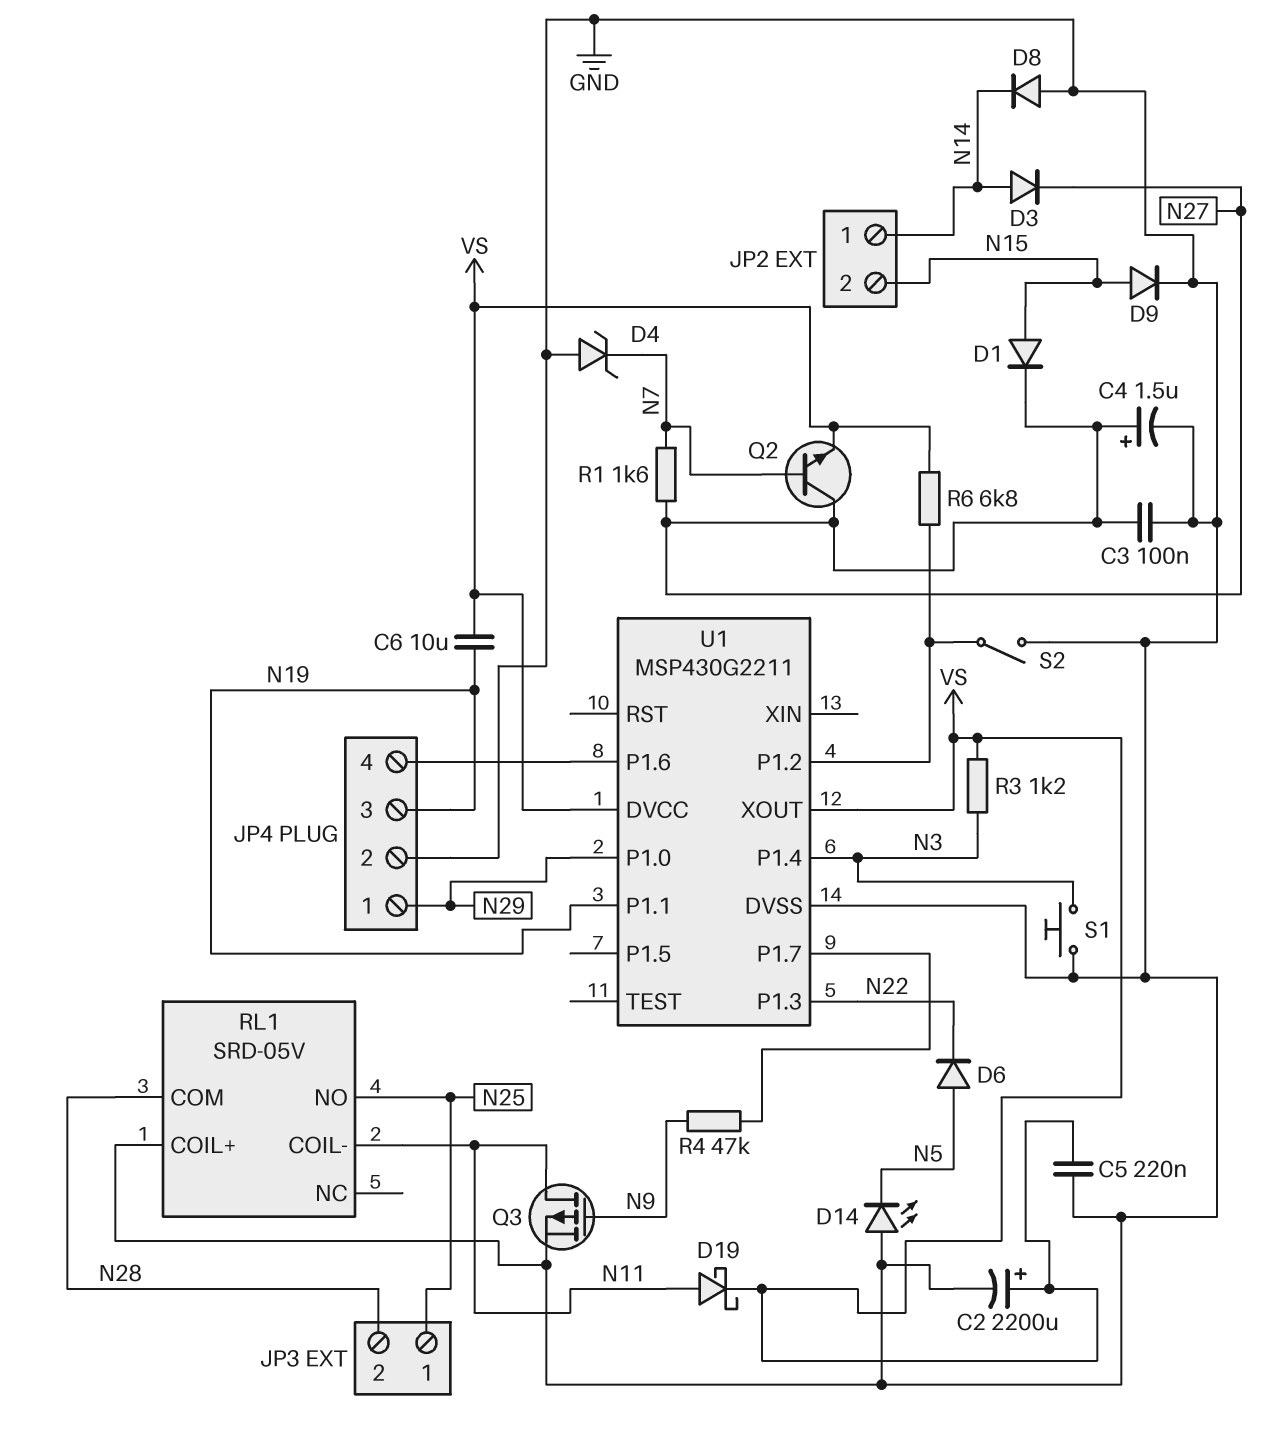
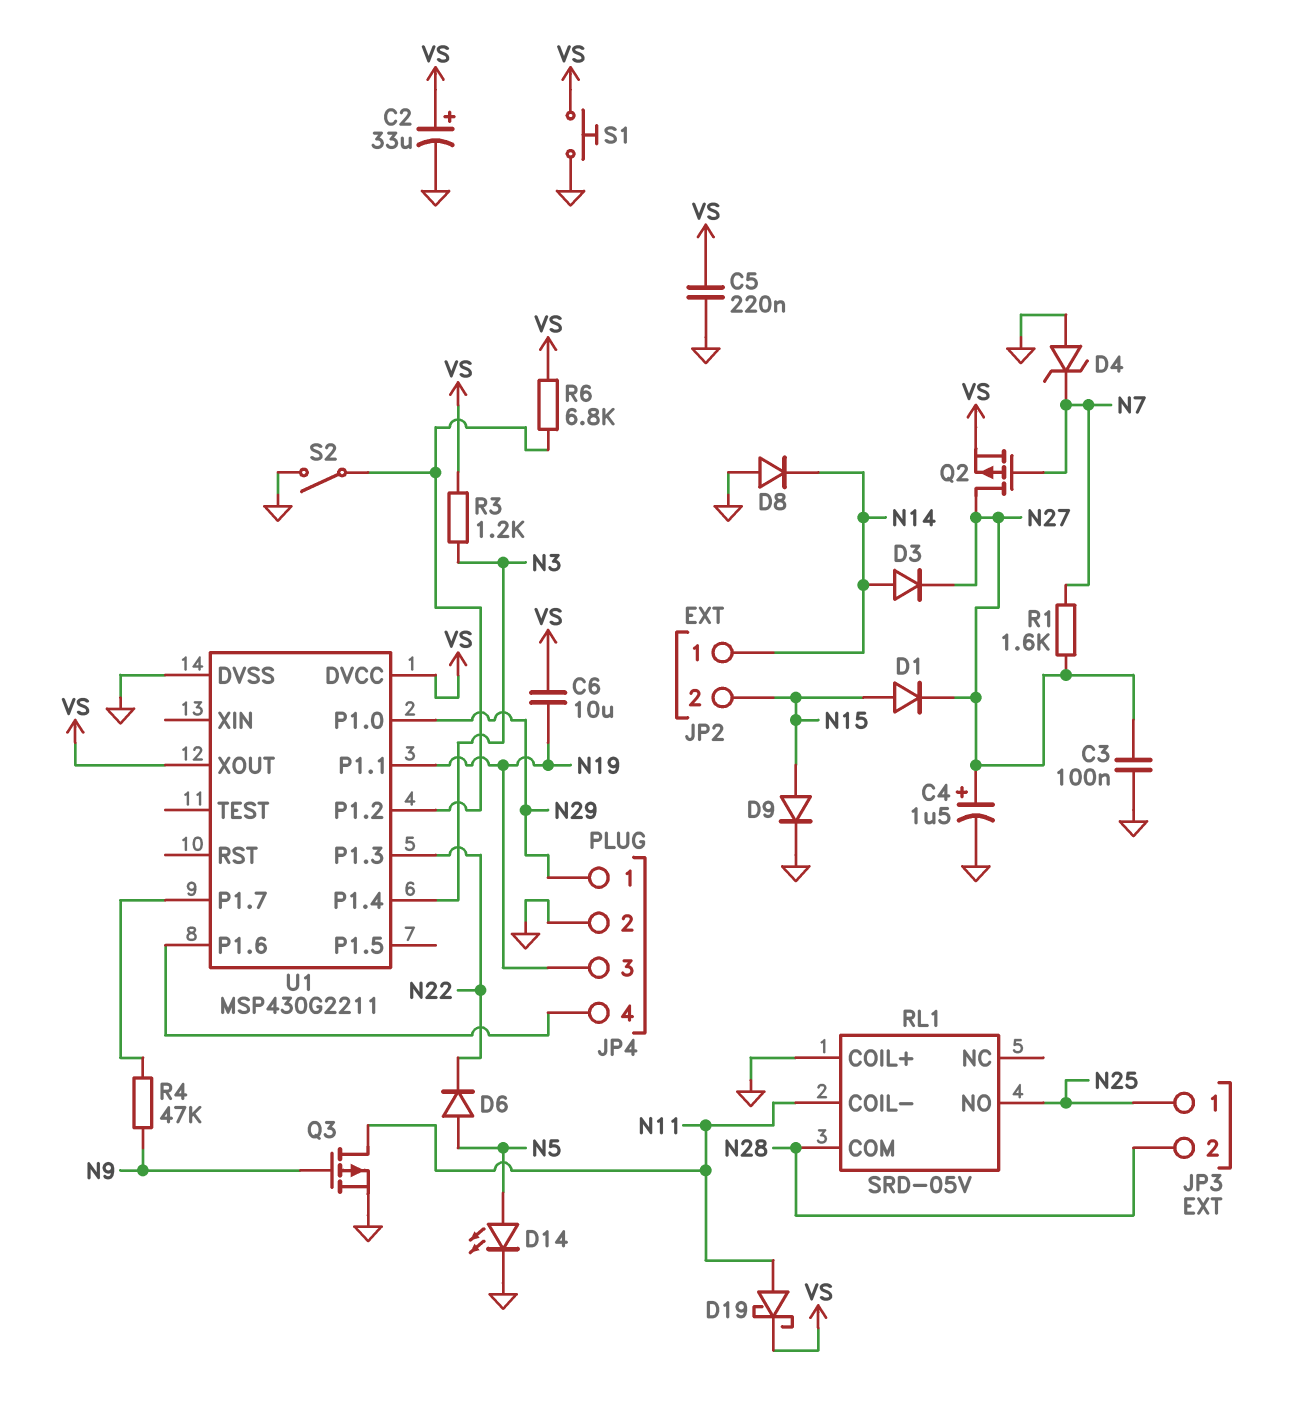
C2: 2200uF (plus VS, minus GND) -> 33uF (plus VS, minus GND)
D14: LED (A GND, K N5) -> LED (A N5, K GND)
Q2: NPN (B N7, C N27, E VS) -> PMOS (G N7, D N27, S VS)
S1: button (GND, N3) -> button (GND, VS)

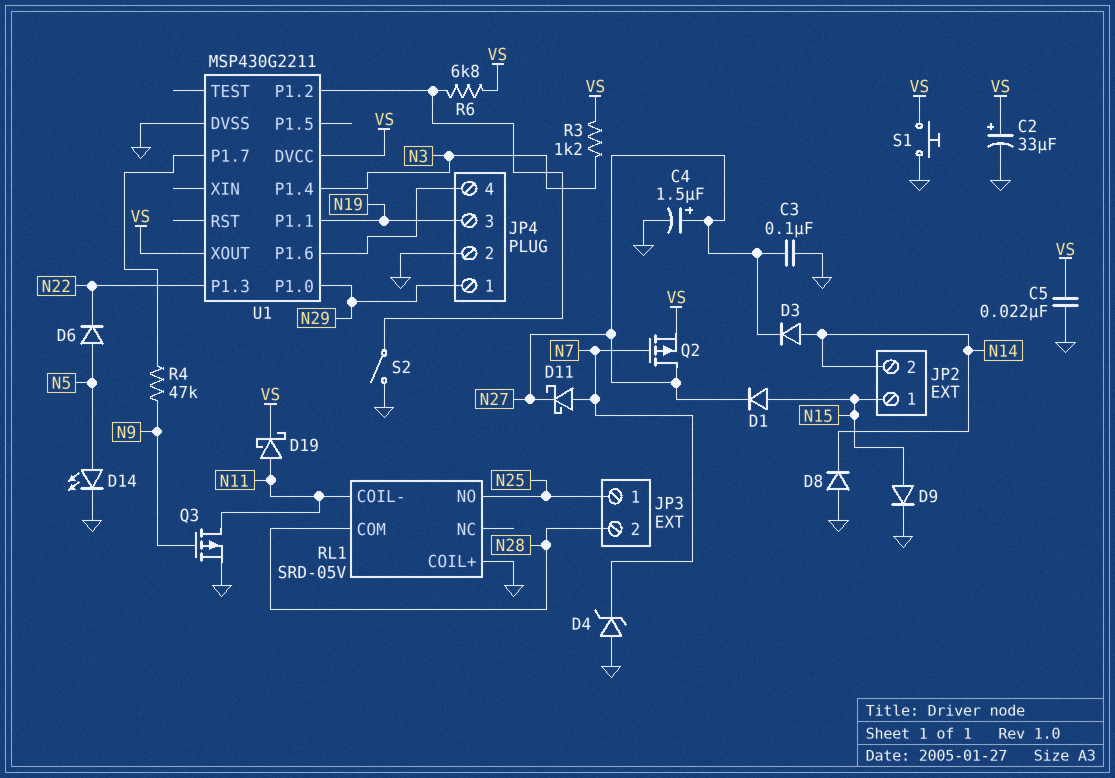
C5: 220nF (GND, VS) -> 22nF (GND, VS)
C6: 10uF (N19, VS) -> none
D11: none -> schottky (A N7, K N27)
JP2 pin 1: N14 -> N15
JP2 pin 2: N15 -> N14
R1: 1.6k (N7, N27) -> none

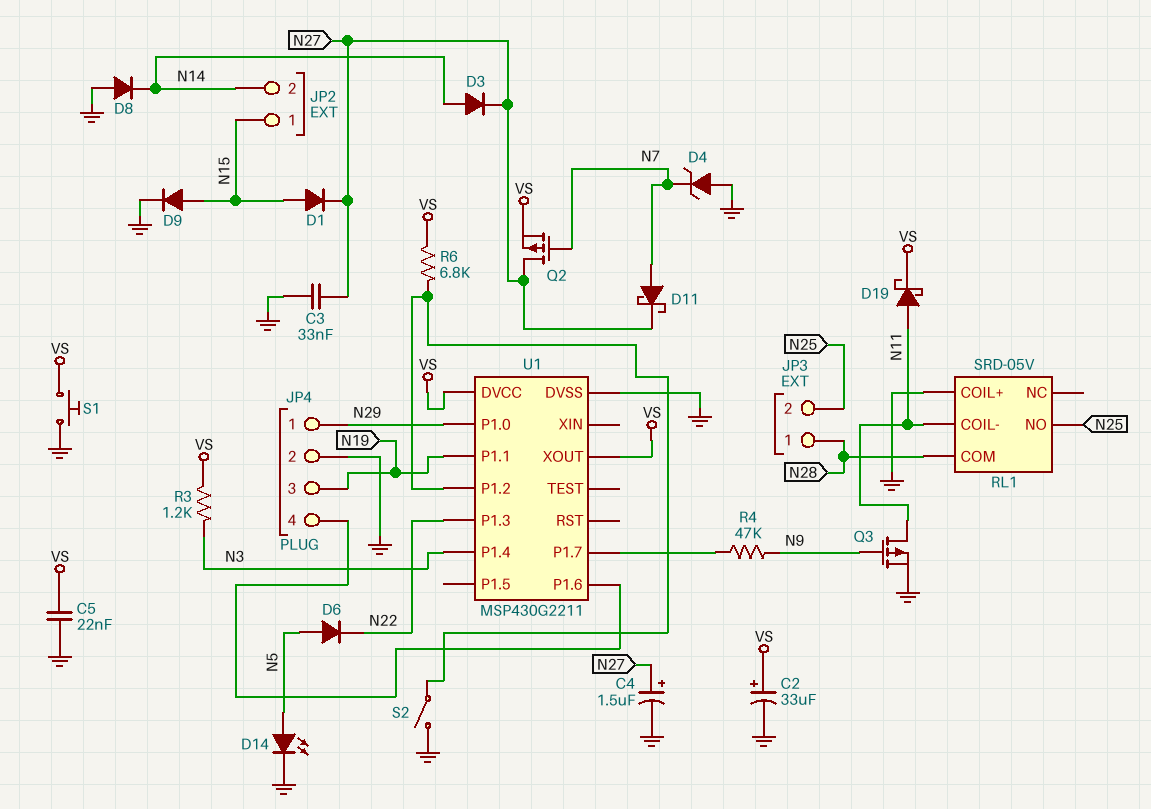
C3: 100nF (GND, N27) -> 33nF (GND, N27)
JP3 pin 1: N25 -> N28
JP3 pin 2: N28 -> N25

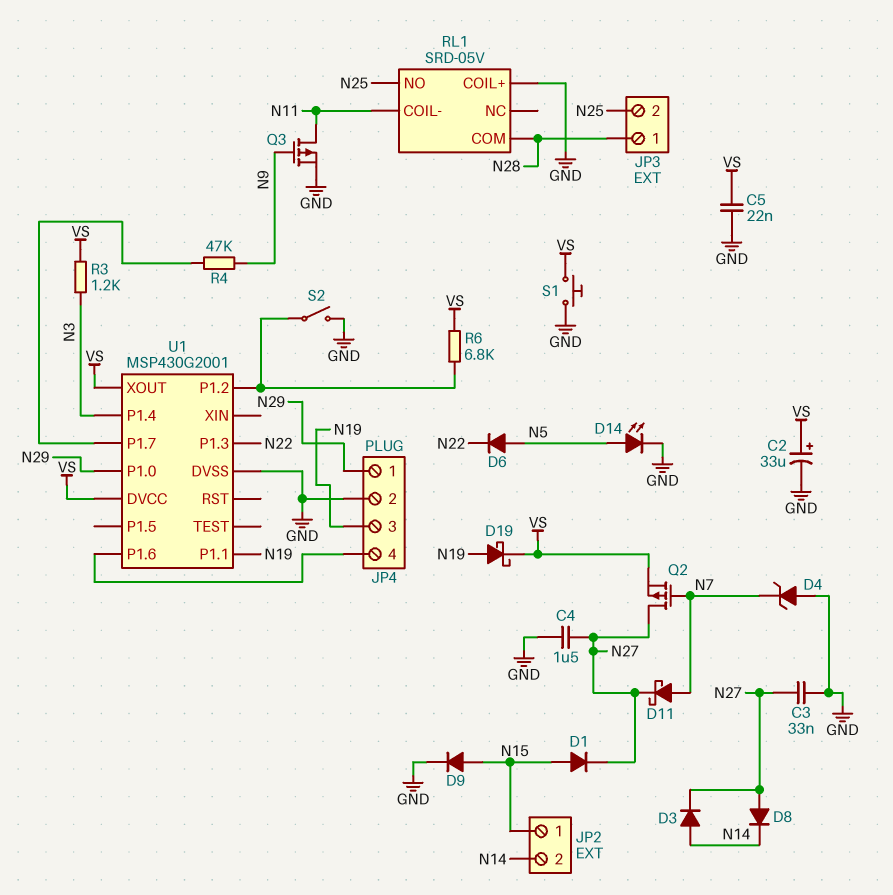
C4: 1.5uF (plus N27, minus GND) -> 1.5uF (GND, N27)
D8: diode (A GND, K N14) -> diode (A N27, K N14)
D19: schottky (A N11, K VS) -> schottky (A N19, K VS)
U1: MSP430G2211 -> MSP430G2001

